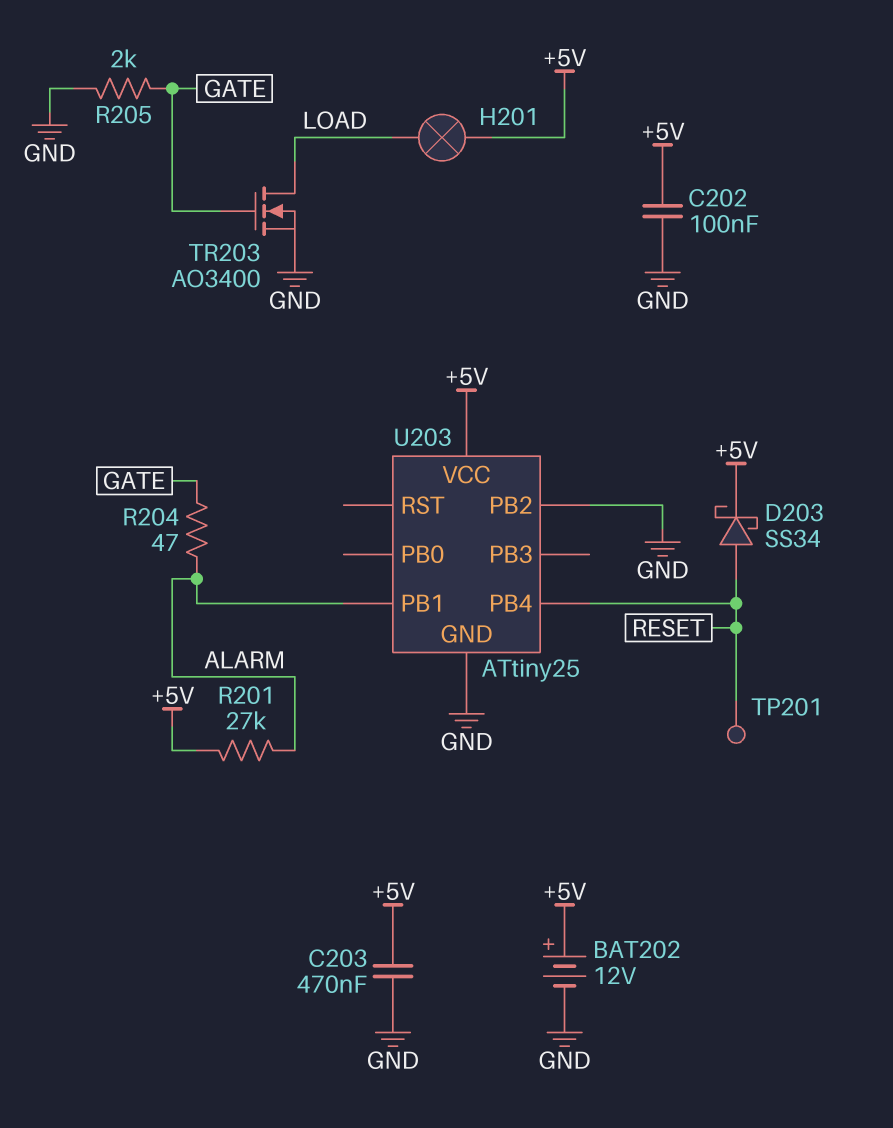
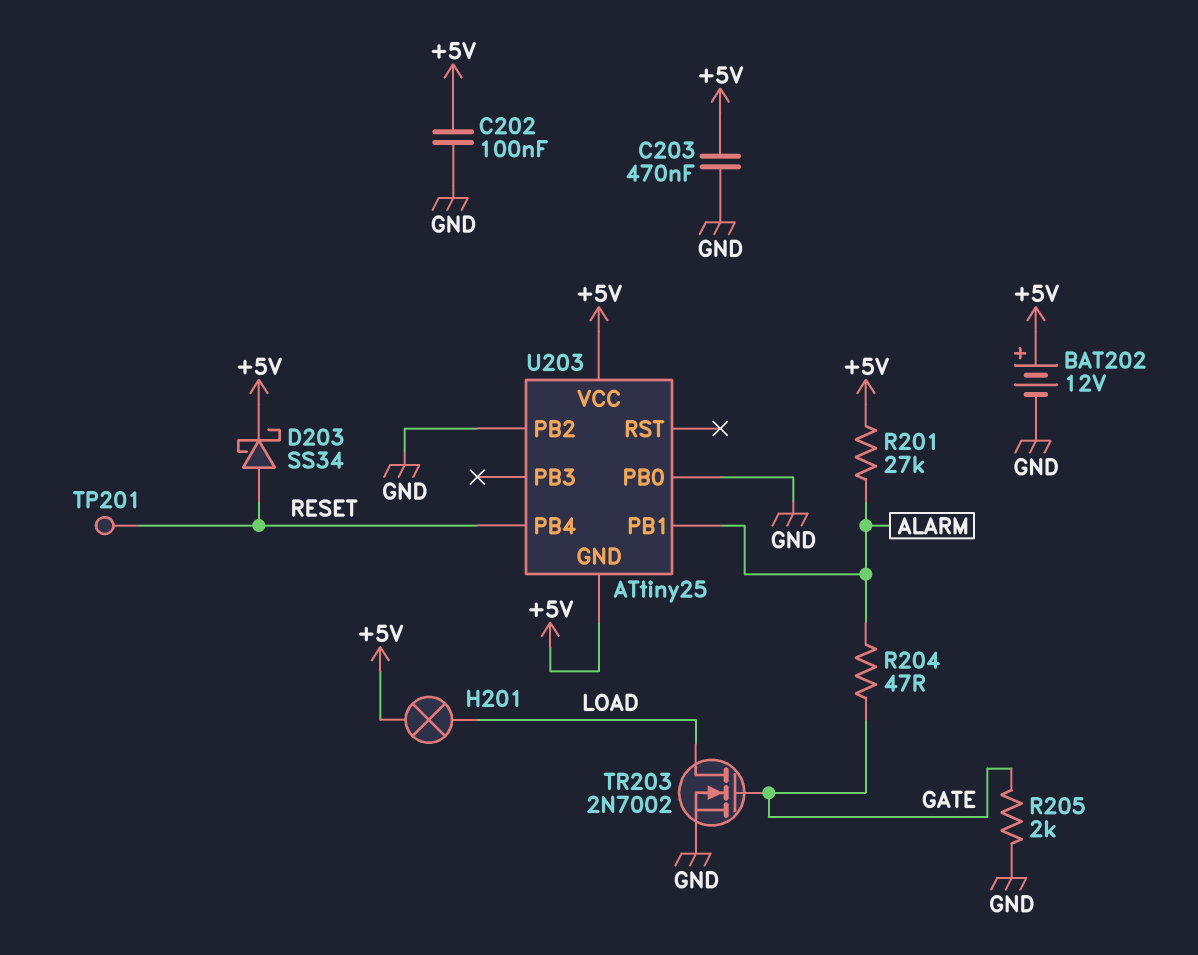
TR203: NMOS AO3400 (G GATE, D LOAD, S GND) -> NMOS 2N7002 (G GATE, D LOAD, S GND)
U203 pin GND: GND -> +5V
U203 pin PB0: none -> GND

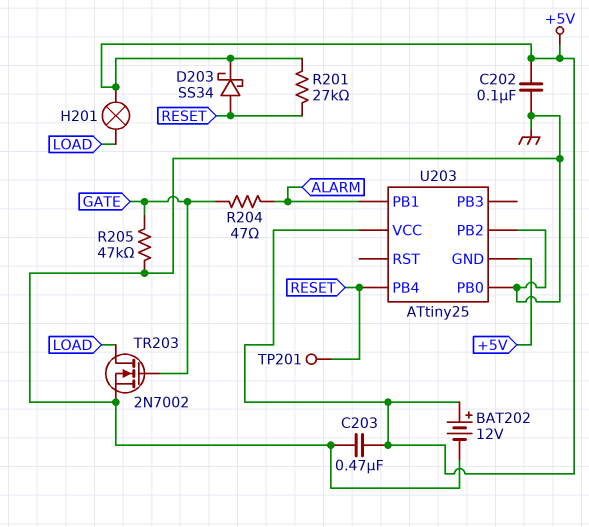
R201: 27k (+5V, ALARM) -> 27k (+5V, RESET)
R205: 2k (GATE, GND) -> 47k (GATE, GND)

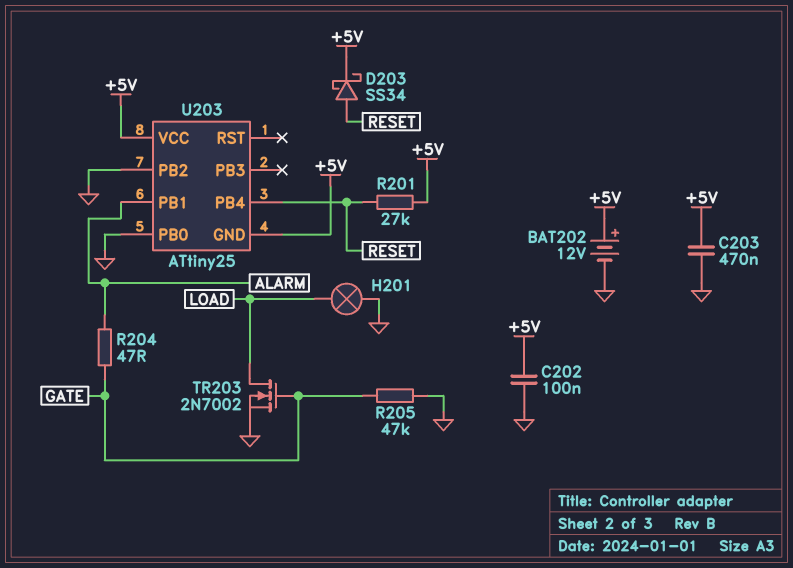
H201: lamp (+5V, LOAD) -> lamp (GND, LOAD)
TP201: test point (RESET) -> none

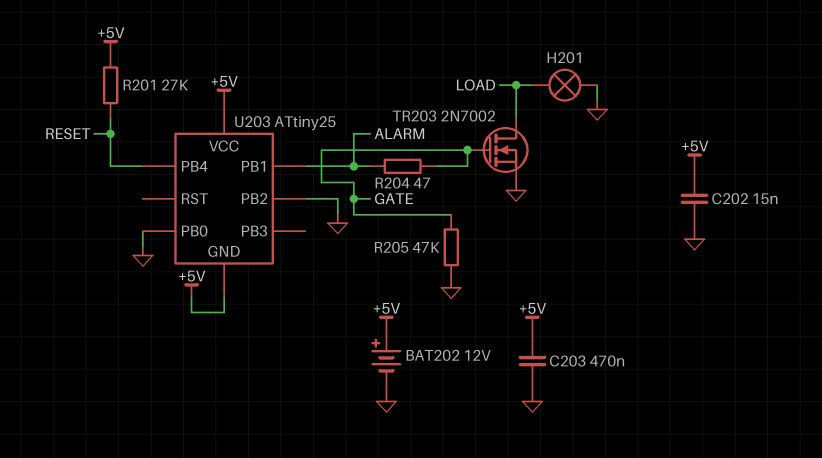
C202: 100nF (+5V, GND) -> 15nF (+5V, GND)
D203: schottky SS34 (A RESET, K +5V) -> none

